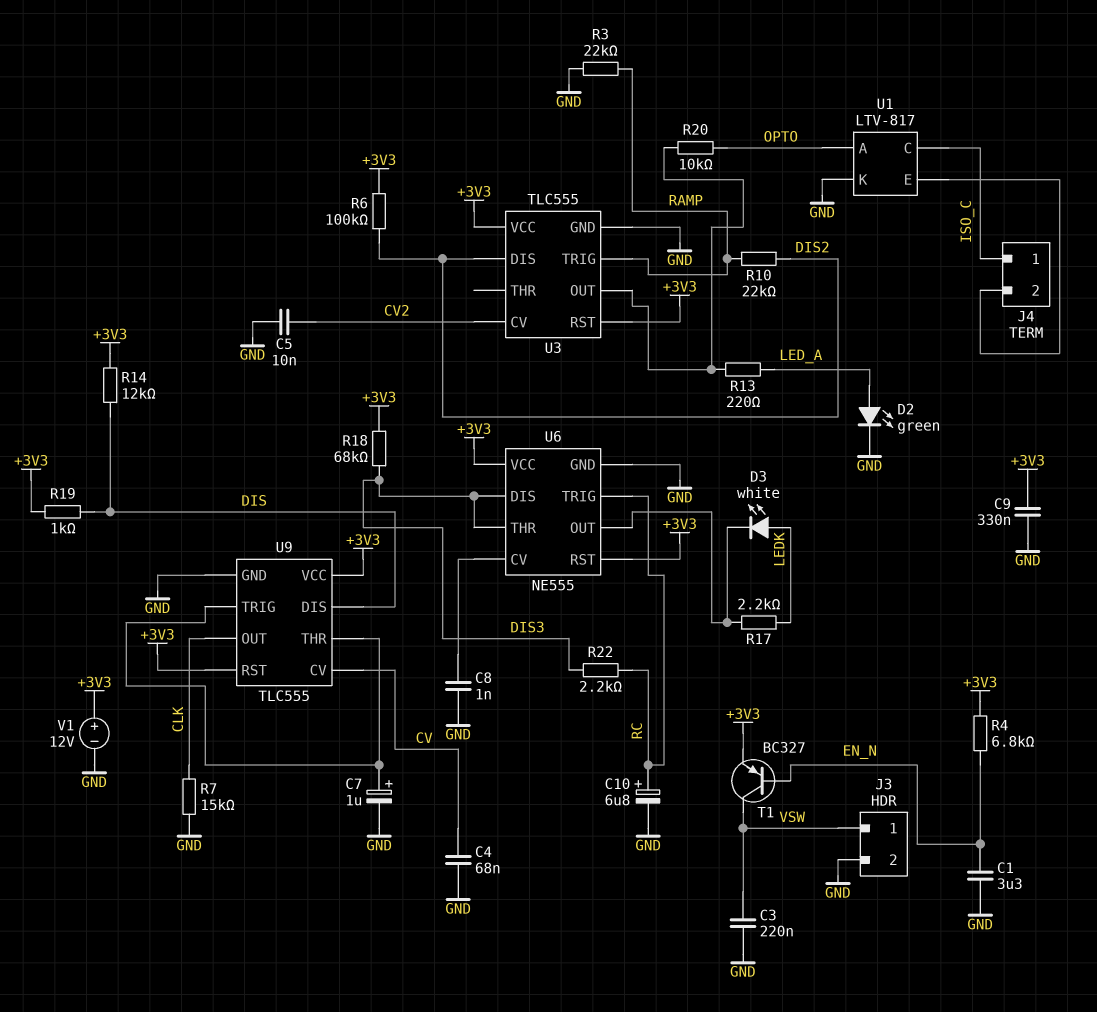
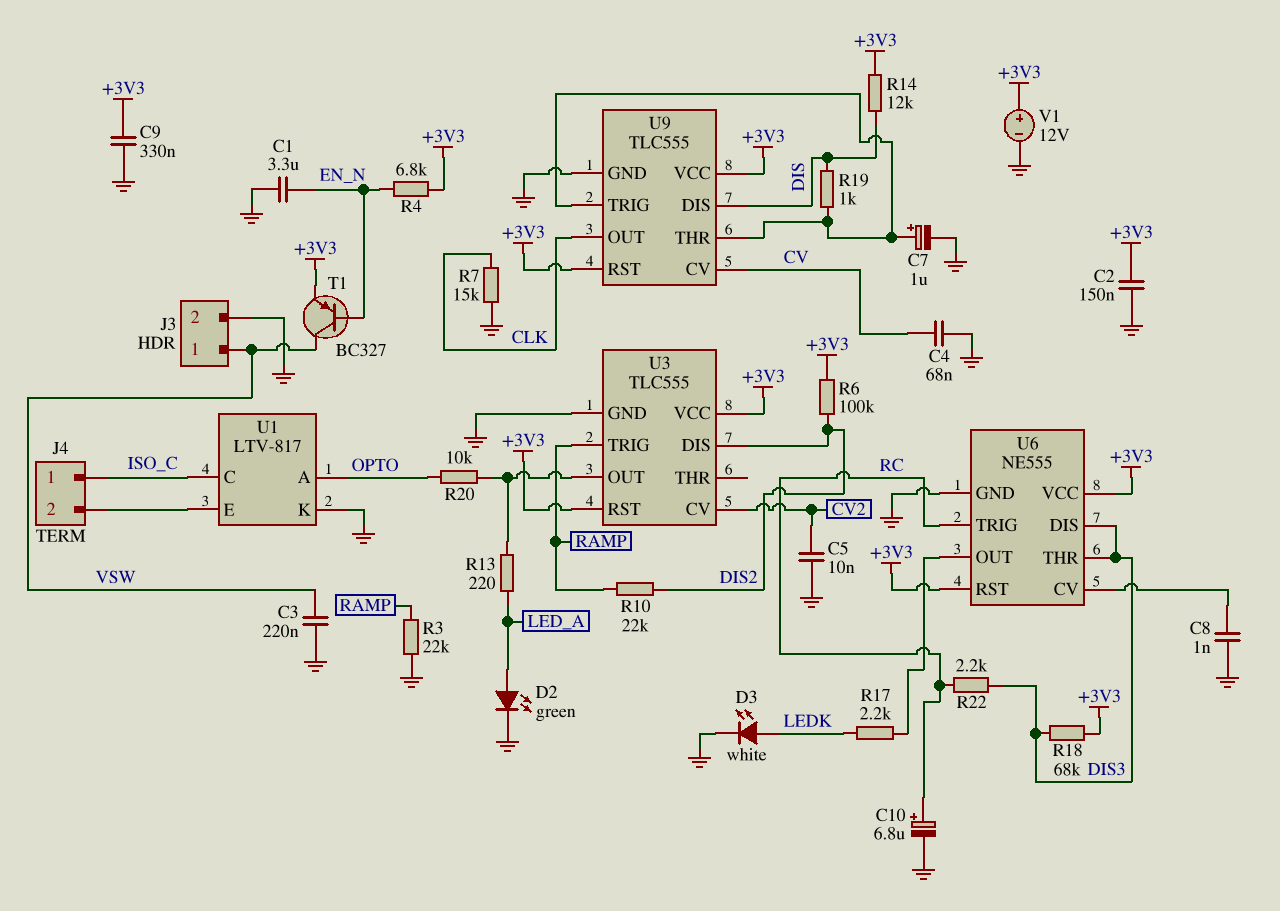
C2: none -> 150nF (+3V3, GND)
D3: LED white (A LEDK, K U6/OUT) -> LED white (A LEDK, K GND)
R19: 1k (+3V3, DIS) -> 1k (DIS, U9/THR)

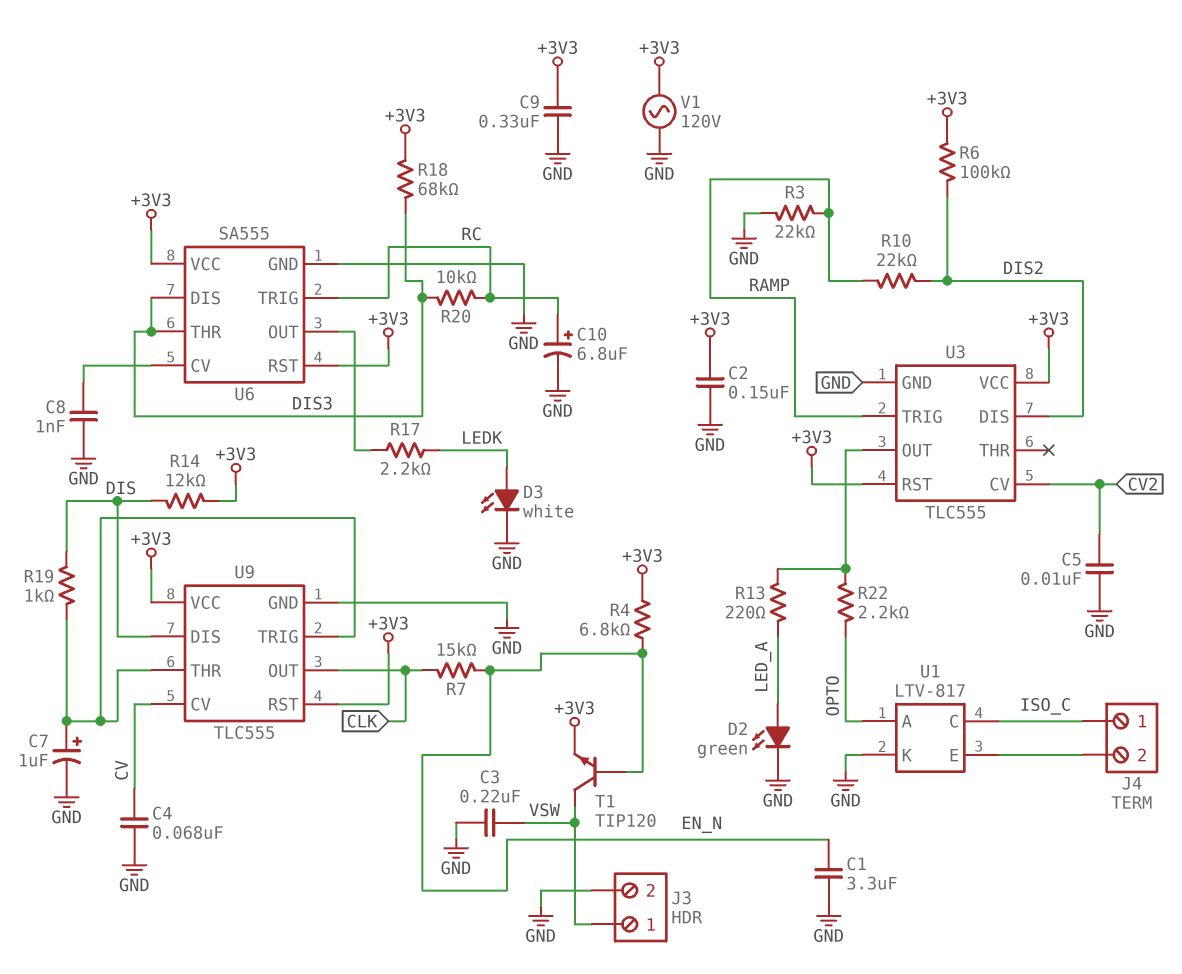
R7: 15k (CLK, GND) -> 15k (CLK, EN_N)
R20: 10k (OPTO, U3/OUT) -> 10k (DIS3, RC)
R22: 2.2k (DIS3, RC) -> 2.2k (OPTO, U3/OUT)
T1: PNP BC327 (B EN_N, C VSW, E +3V3) -> NPN TIP120 (B EN_N, C VSW, E +3V3)
U6: NE555 -> SA555
V1: 12V (plus +3V3, minus GND) -> AC 120V (+3V3, GND)

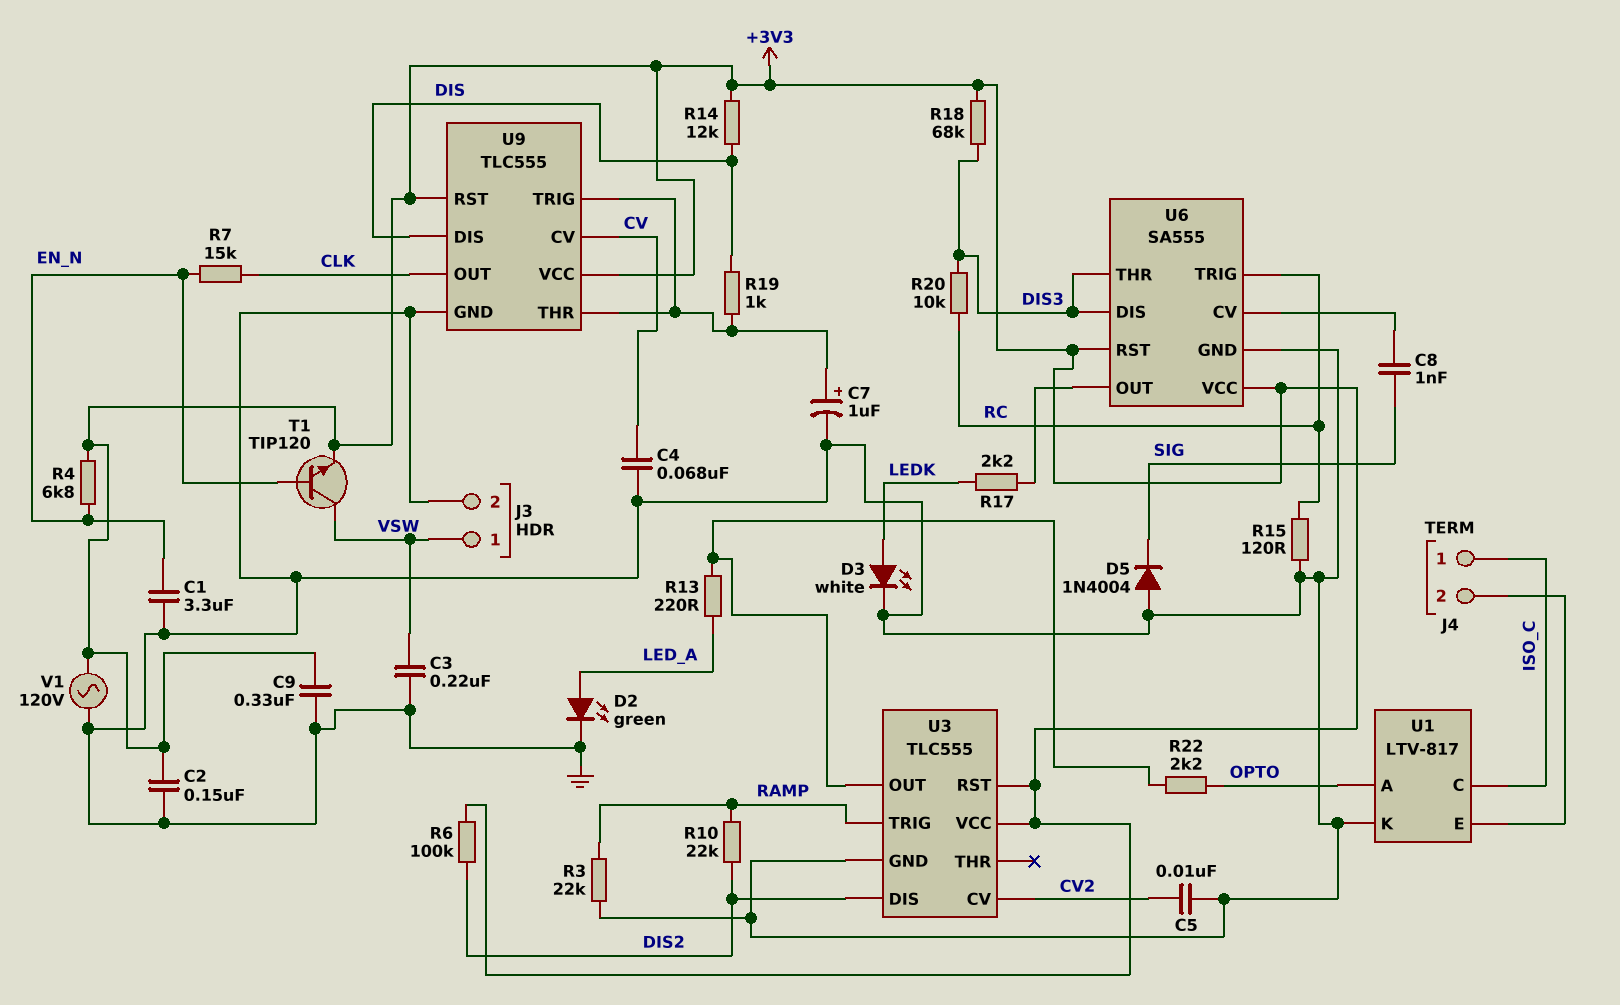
C8: 1nF (GND, U6/CV) -> 1nF (SIG, U6/CV)
C10: 6.8uF (plus RC, minus GND) -> none
D5: none -> diode 1N4004 (A GND, K SIG)
R15: none -> 120 (GND, RC)

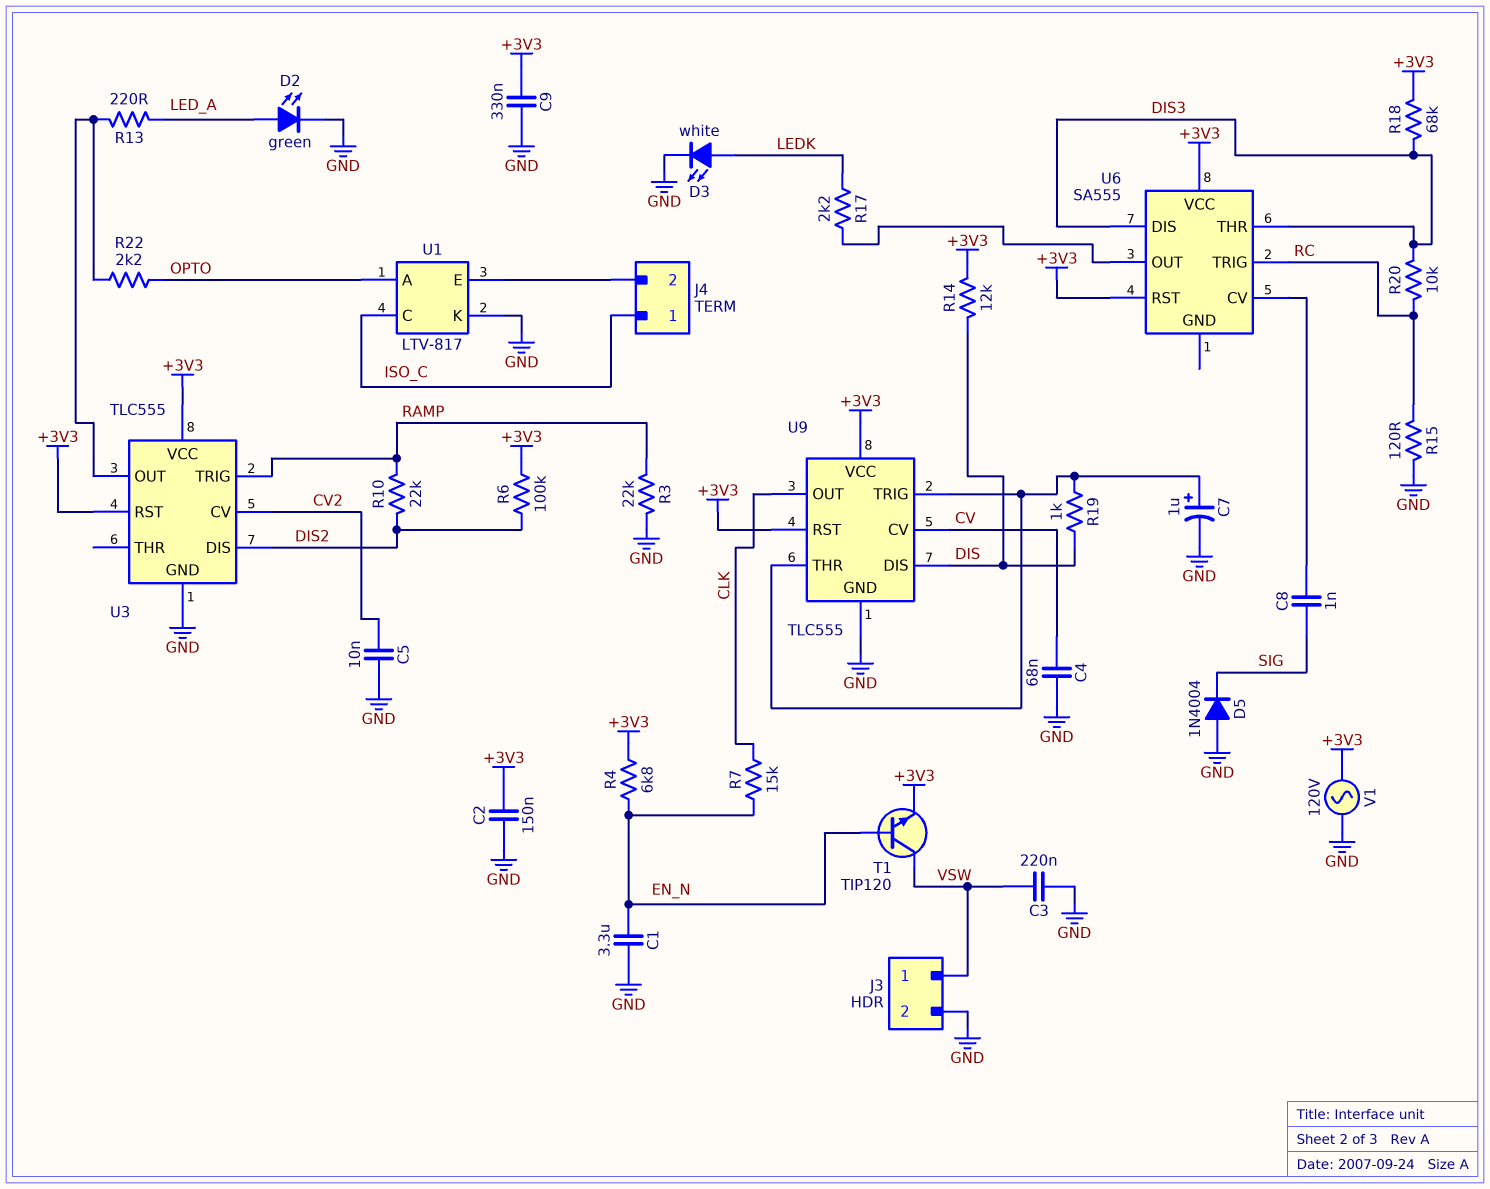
U6 pin GND: GND -> none

